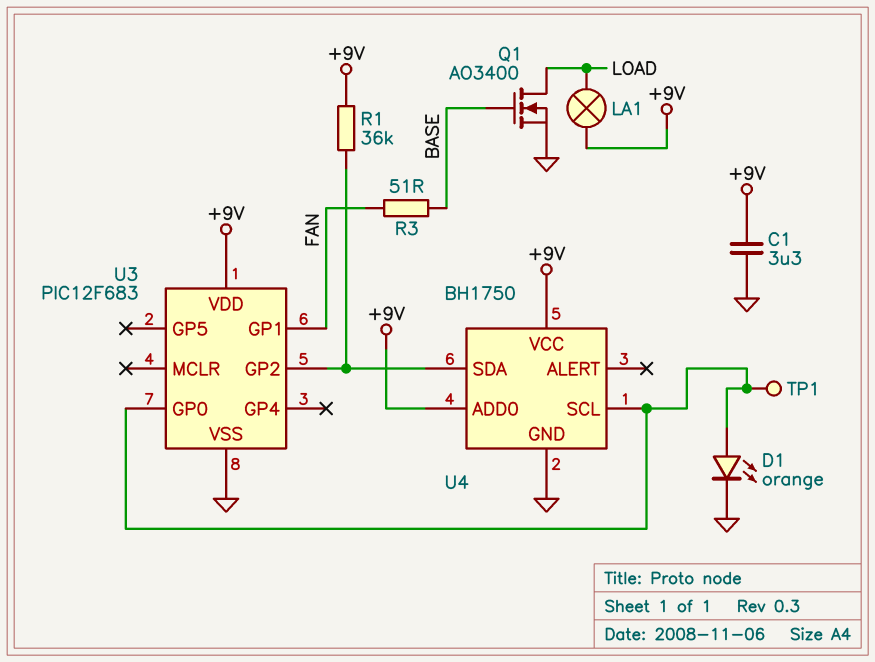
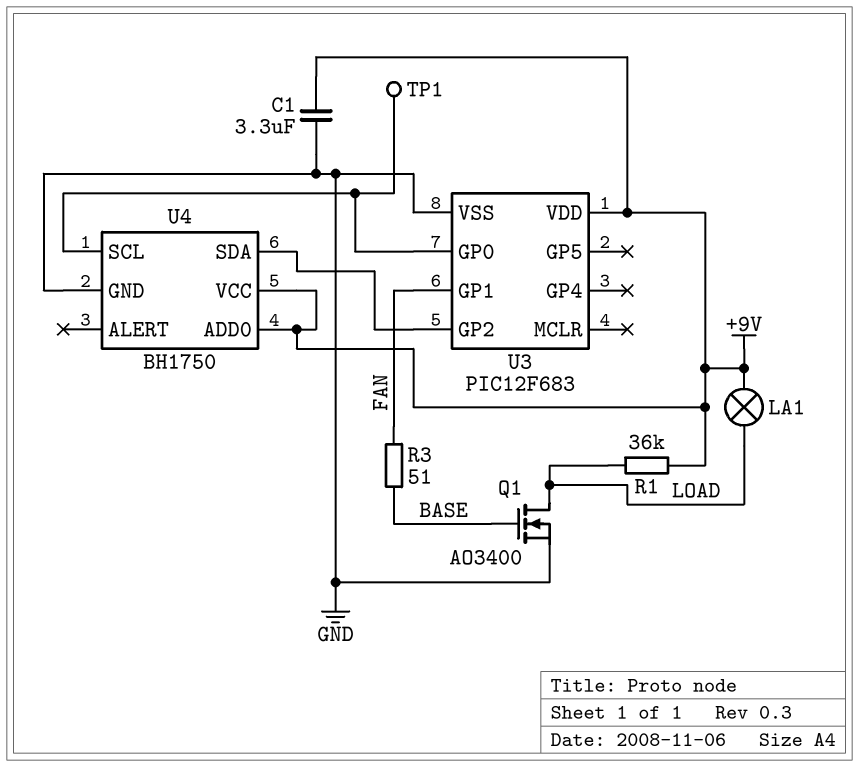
D1: LED orange (A U3/GP0, K GND) -> none
R1: 36k (+9V, U3/GP2) -> 36k (+9V, LOAD)

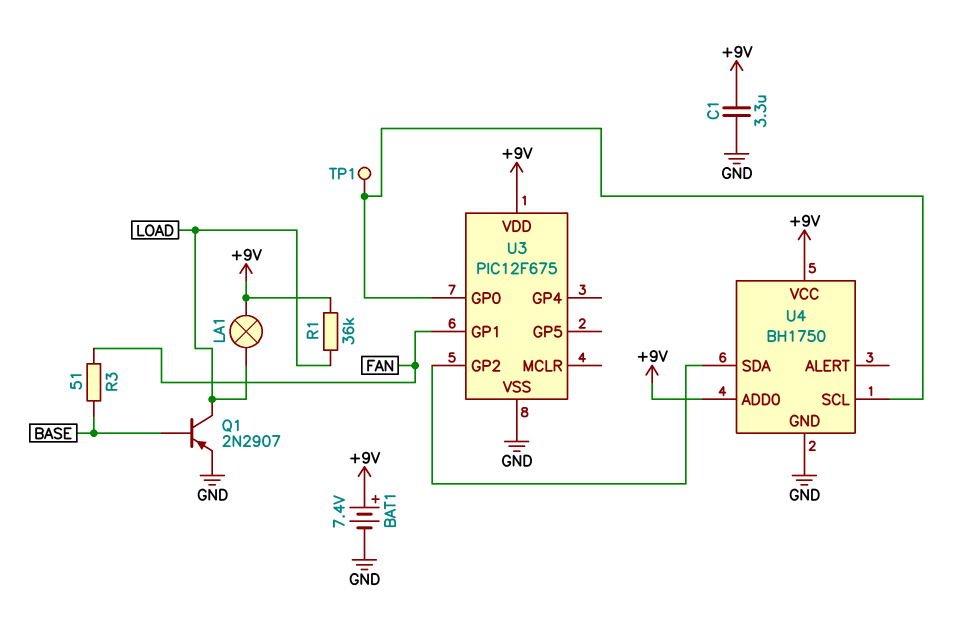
BAT1: none -> 7.4V (plus +9V, minus GND)
Q1: NMOS AO3400 (G BASE, D LOAD, S GND) -> PNP 2N2907 (B BASE, C LOAD, E GND)
U3: PIC12F683 -> PIC12F675

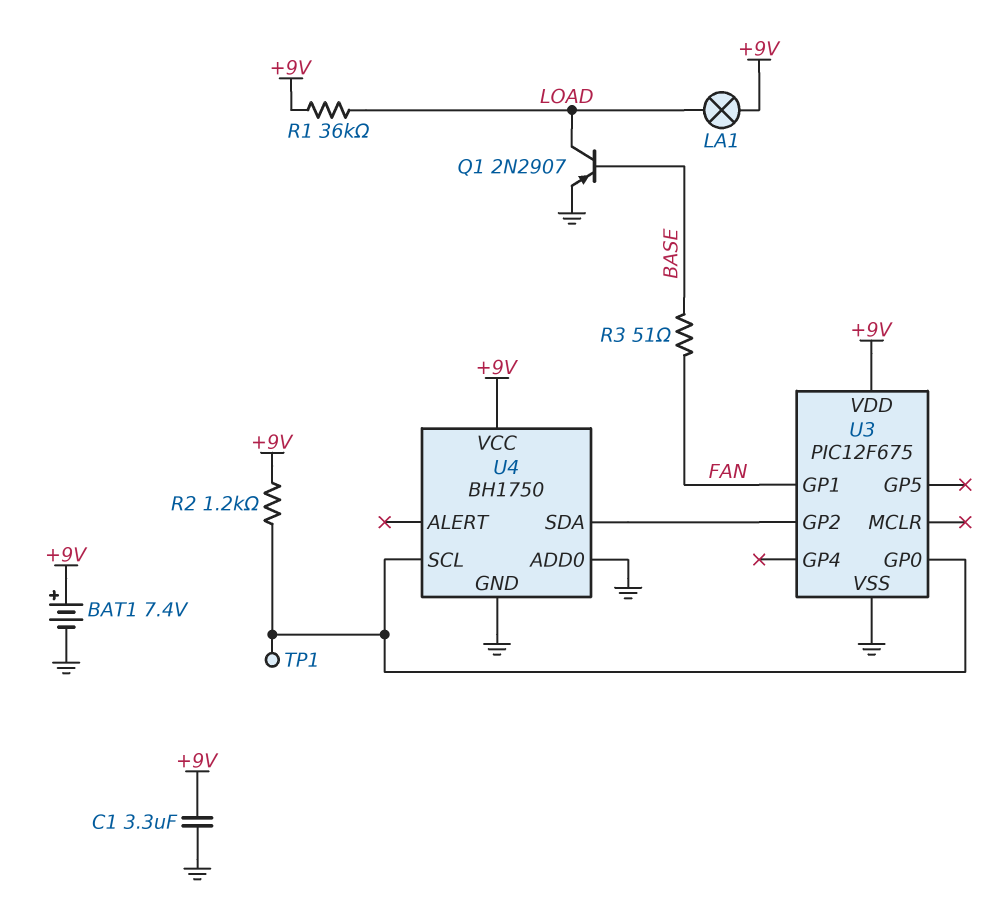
R2: none -> 1.2k (+9V, U3/GP0)
U4 pin ADD0: +9V -> GND

